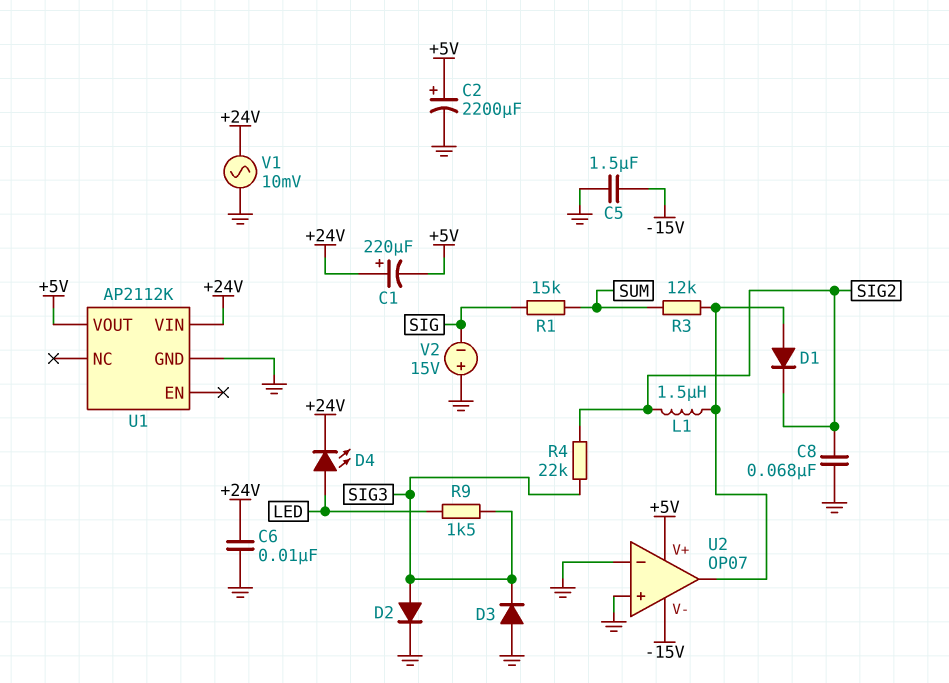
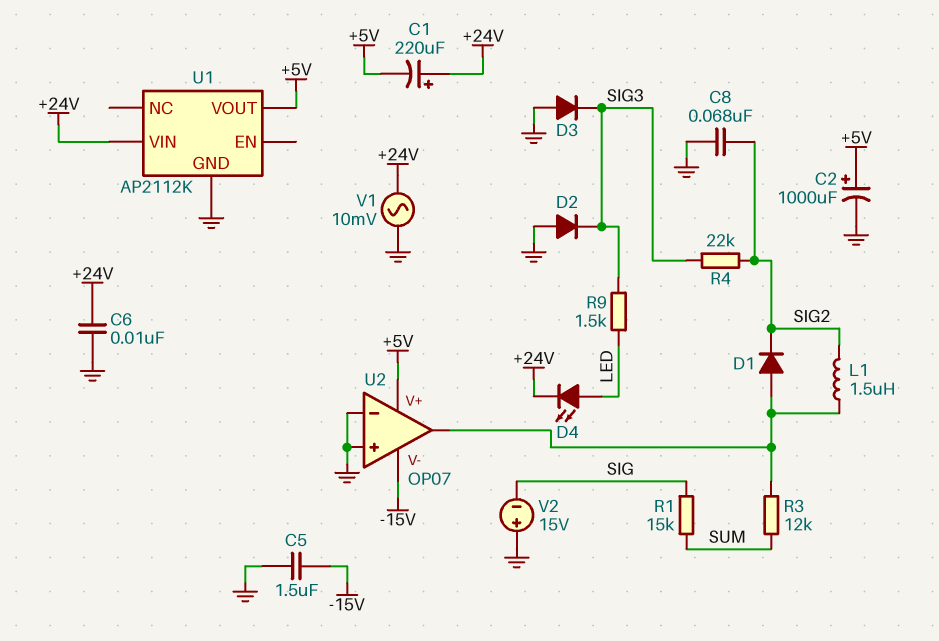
C2: 2200uF (plus +5V, minus GND) -> 1000uF (plus +5V, minus GND)
D2: diode (A SIG3, K GND) -> diode (A GND, K SIG3)

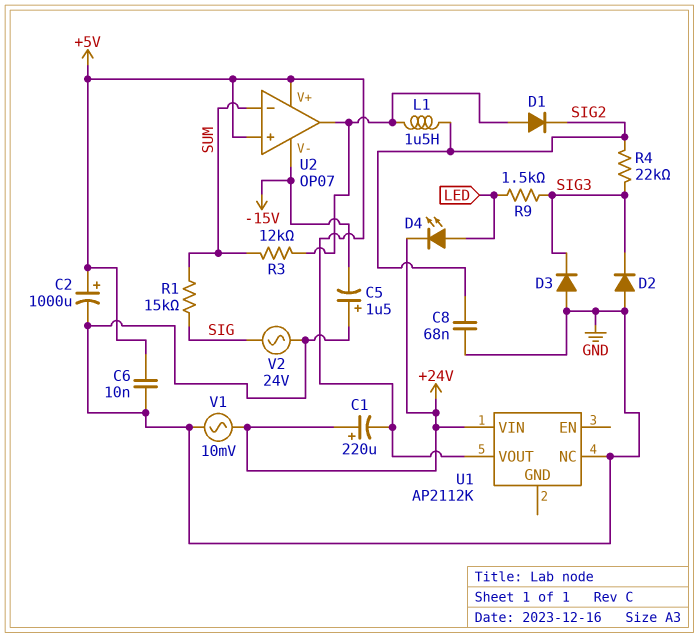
C5: 1.5uF (-15V, GND) -> 1.5uF (plus GND, minus -15V)
C6: 10nF (+24V, GND) -> 10nF (+5V, GND)
U1 pin GND: GND -> none
U1 pin NC: none -> GND
U2 pin in+: GND -> +5V
U2 pin in-: GND -> SUM
V2: 15V (plus GND, minus SIG) -> AC 24V (GND, SIG)

